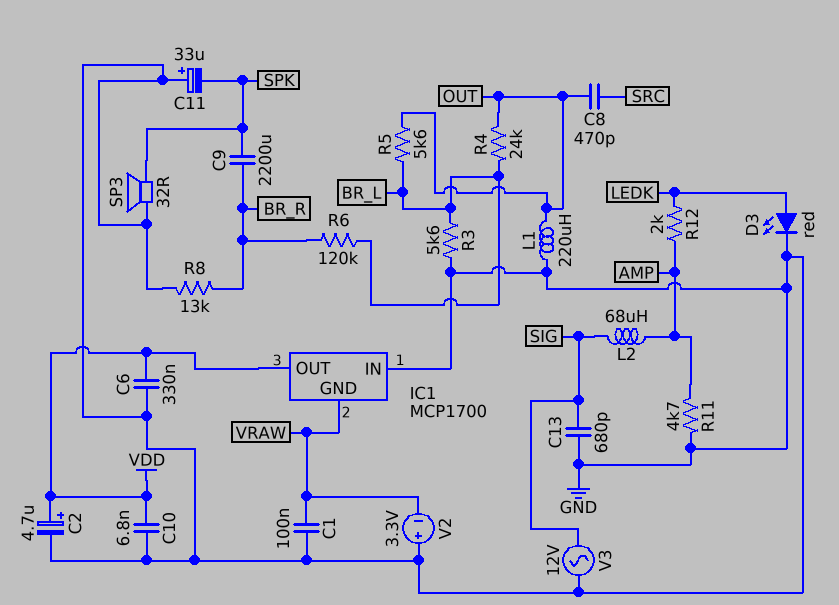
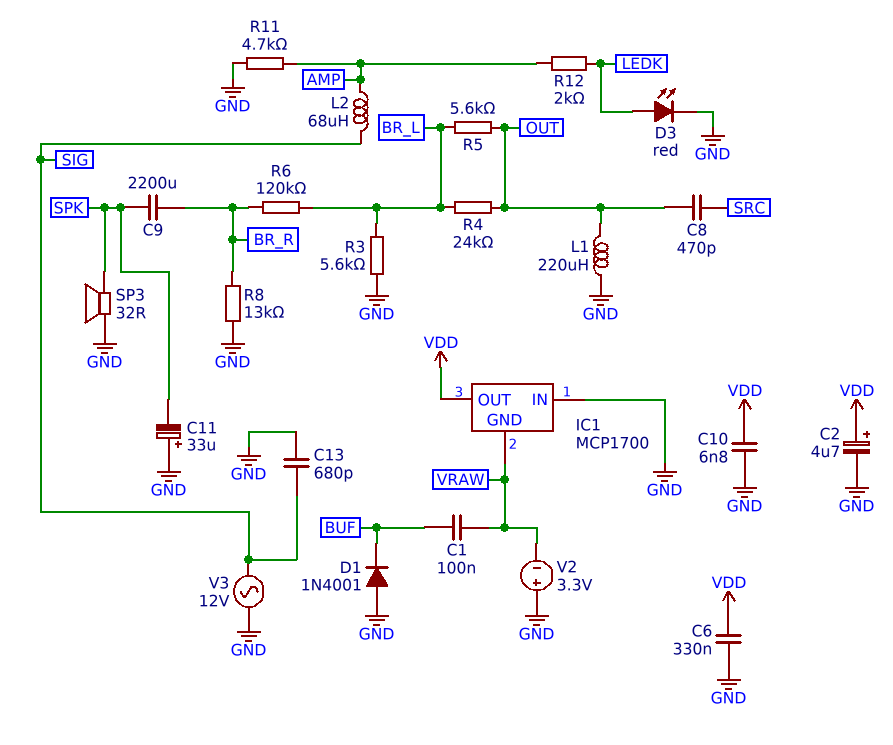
C1: 100nF (GND, VRAW) -> 100nF (BUF, VRAW)
D1: none -> diode 1N4001 (A GND, K BUF)

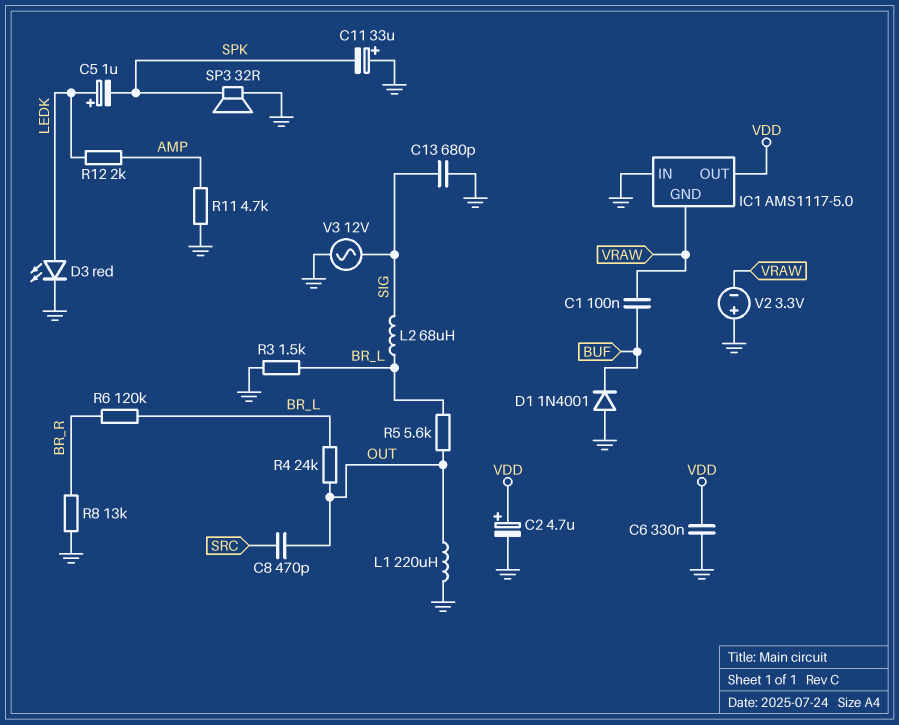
C5: none -> 1uF (plus LEDK, minus SPK)
C9: 2200uF (BR_R, SPK) -> none
C10: 6.8nF (GND, VDD) -> none
IC1: MCP1700 -> AMS1117-5.0
L2: 68uH (AMP, SIG) -> 68uH (BR_L, SIG)
R3: 5.6k (BR_L, GND) -> 1.5k (BR_L, GND)

